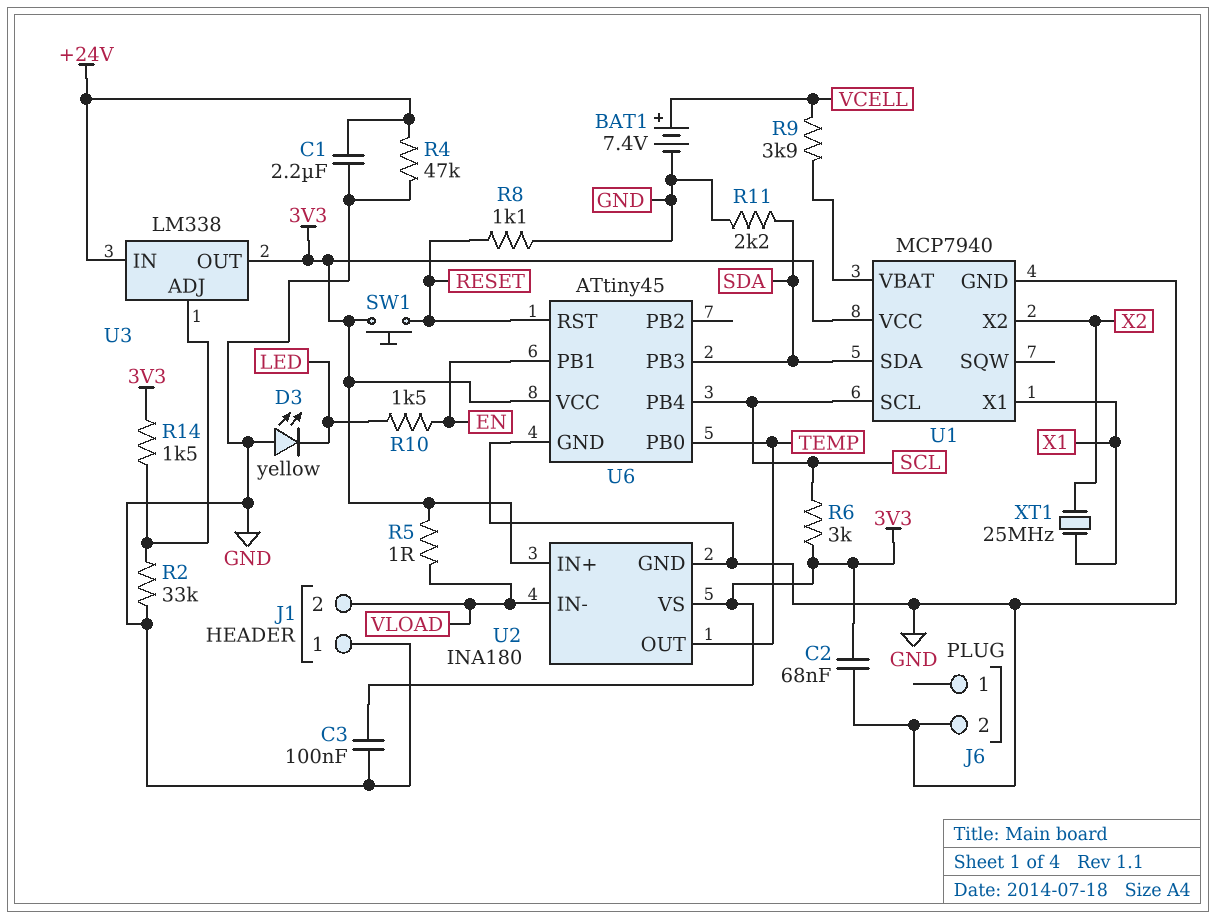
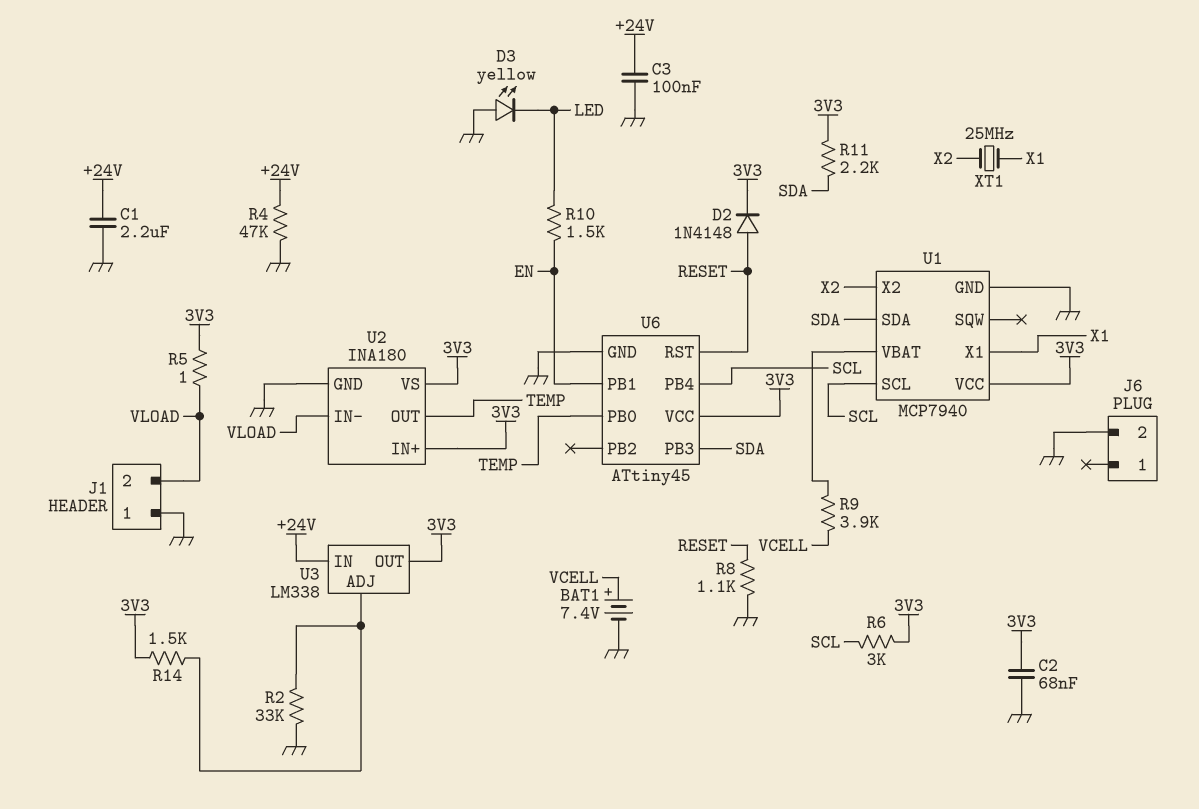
C3: 100nF (3V3, GND) -> 100nF (+24V, GND)
D2: none -> diode 1N4148 (A RESET, K 3V3)
R11: 2.2k (GND, SDA) -> 2.2k (3V3, SDA)
SW1: button (3V3, RESET) -> none

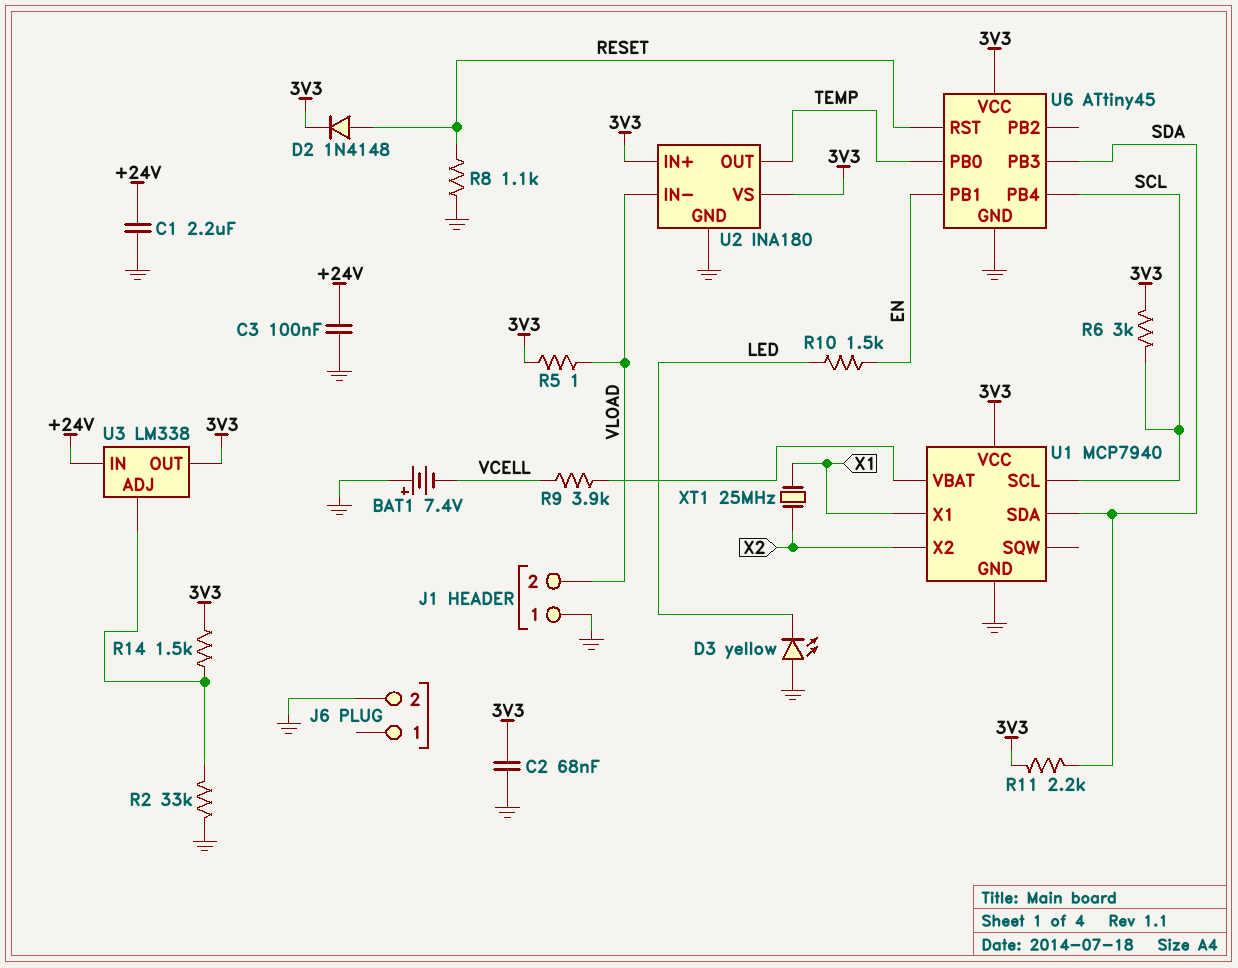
BAT1: 7.4V (plus VCELL, minus GND) -> 7.4V (plus GND, minus VCELL)
R4: 47k (+24V, GND) -> none

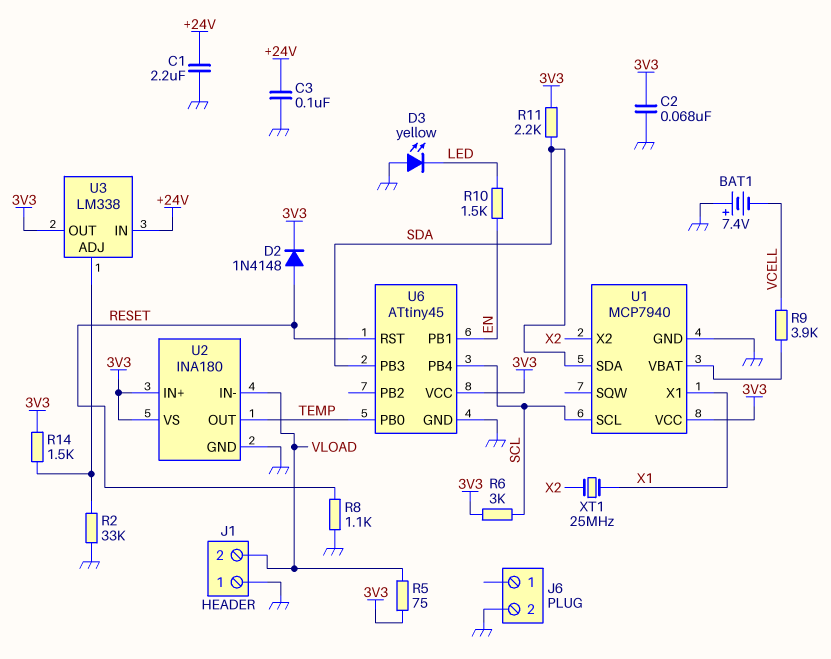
R5: 1 (3V3, VLOAD) -> 75 (3V3, VLOAD)

